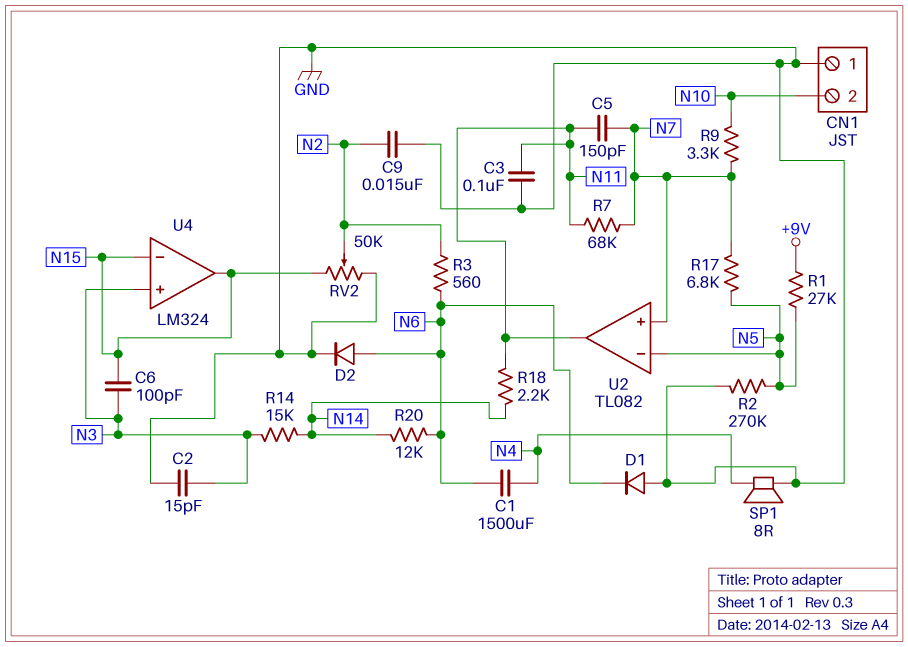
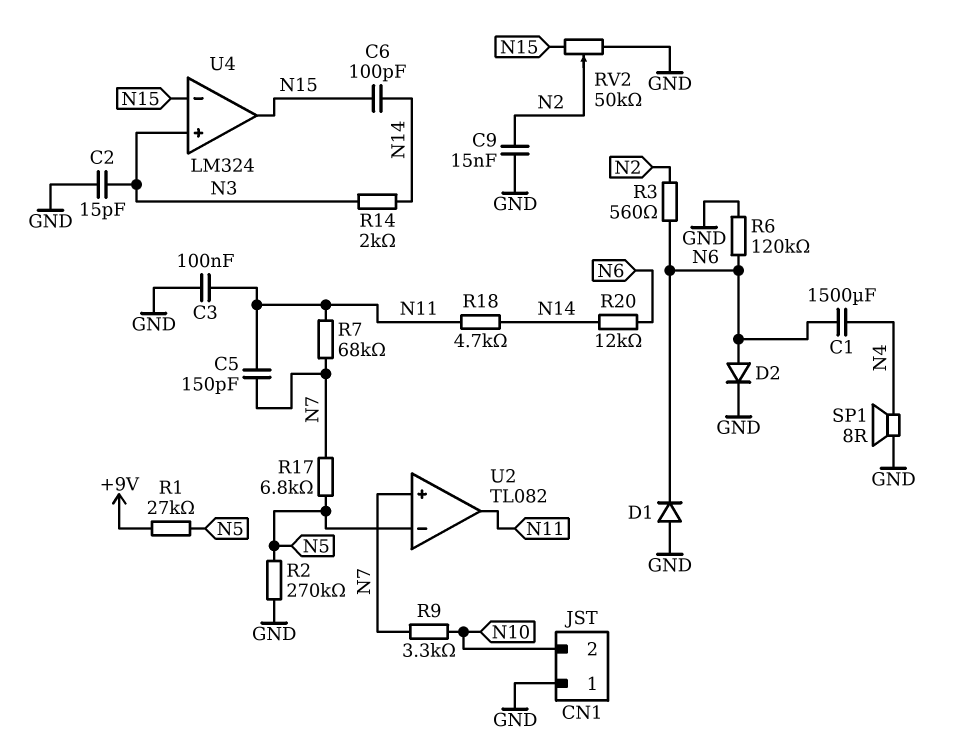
C6: 100pF (N3, N15) -> 100pF (N14, N15)
R6: none -> 120k (GND, N6)
R14: 15k (N3, N14) -> 2k (N3, N14)
R18: 2.2k (N11, N14) -> 4.7k (N11, N14)

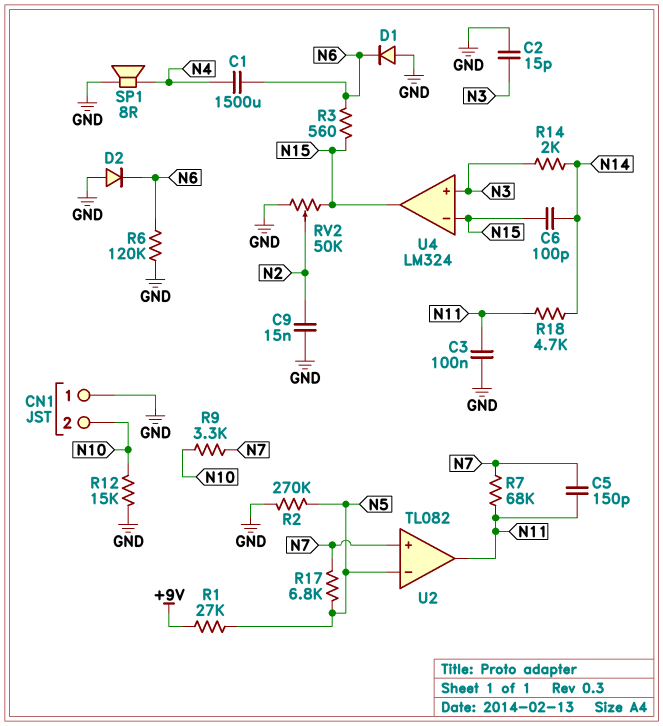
D2: diode (A N6, K GND) -> diode (A GND, K N6)
R3: 560 (N2, N6) -> 560 (N6, N15)
R12: none -> 15k (GND, N10)
R20: 12k (N6, N14) -> none

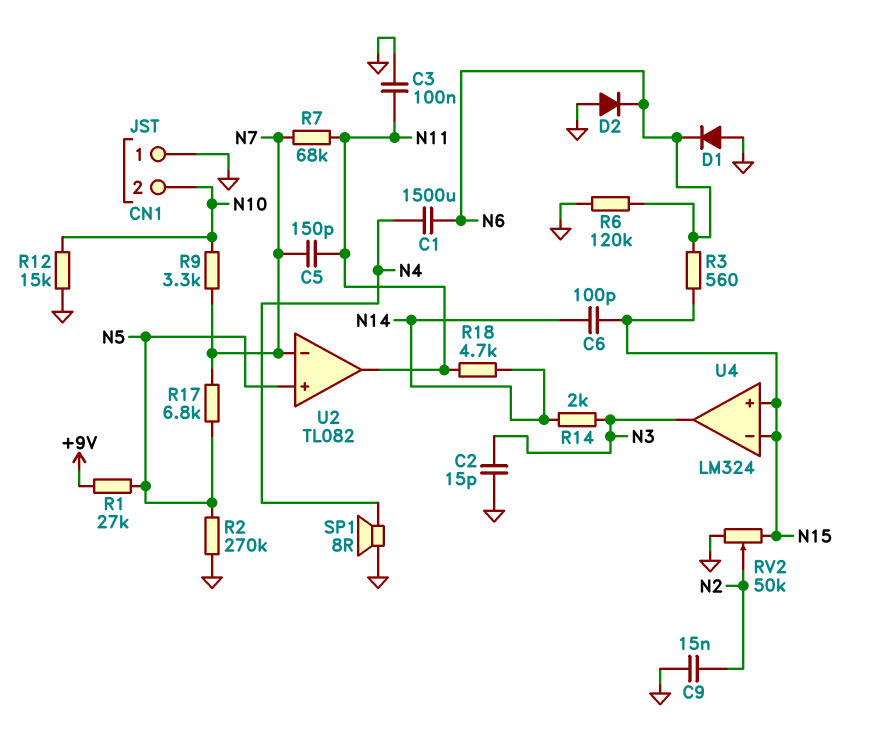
U2 pin in+: N7 -> N5
U2 pin in-: N5 -> N7
U4 pin in+: N3 -> N15
U4 pin out: N15 -> N3

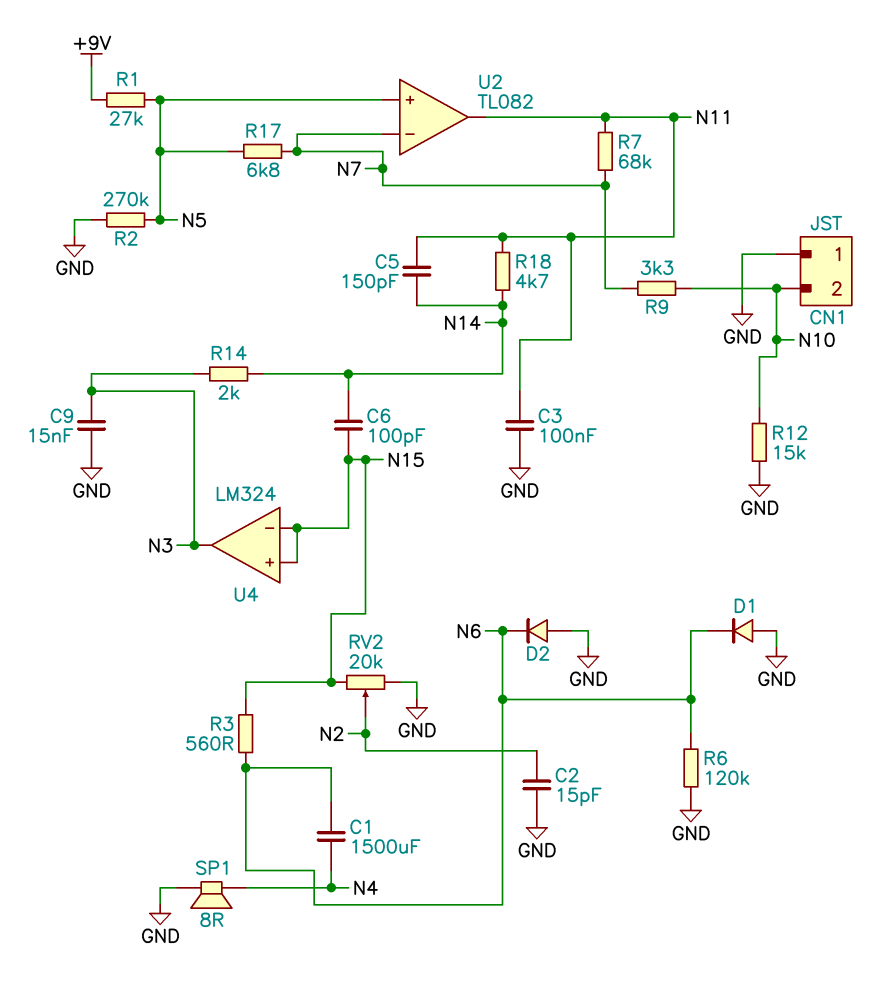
C2: 15pF (GND, N3) -> 15pF (GND, N2)
C5: 150pF (N7, N11) -> 150pF (N11, N14)
C9: 15nF (GND, N2) -> 15nF (GND, N3)
RV2: 50k (GND, N15, wiper N2) -> 20k (GND, N15, wiper N2)

